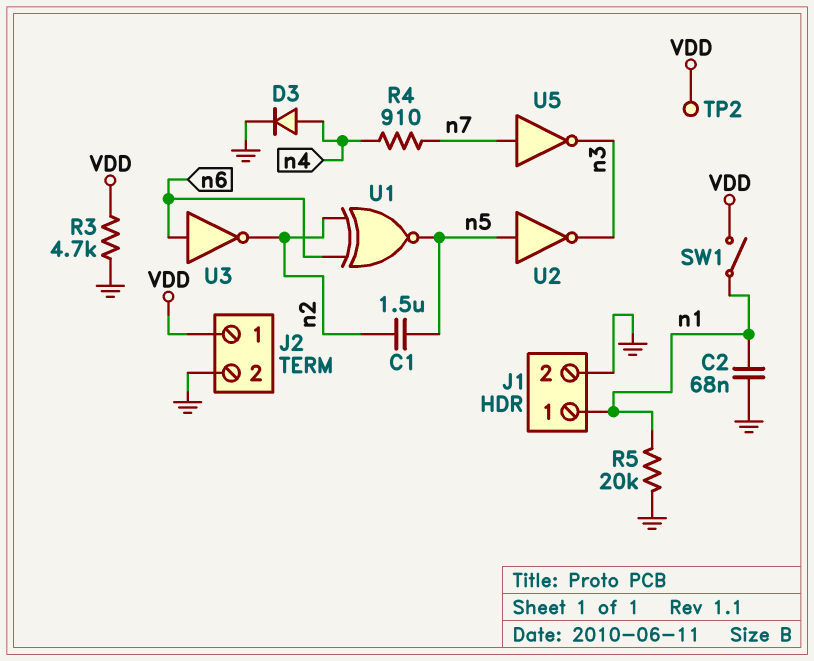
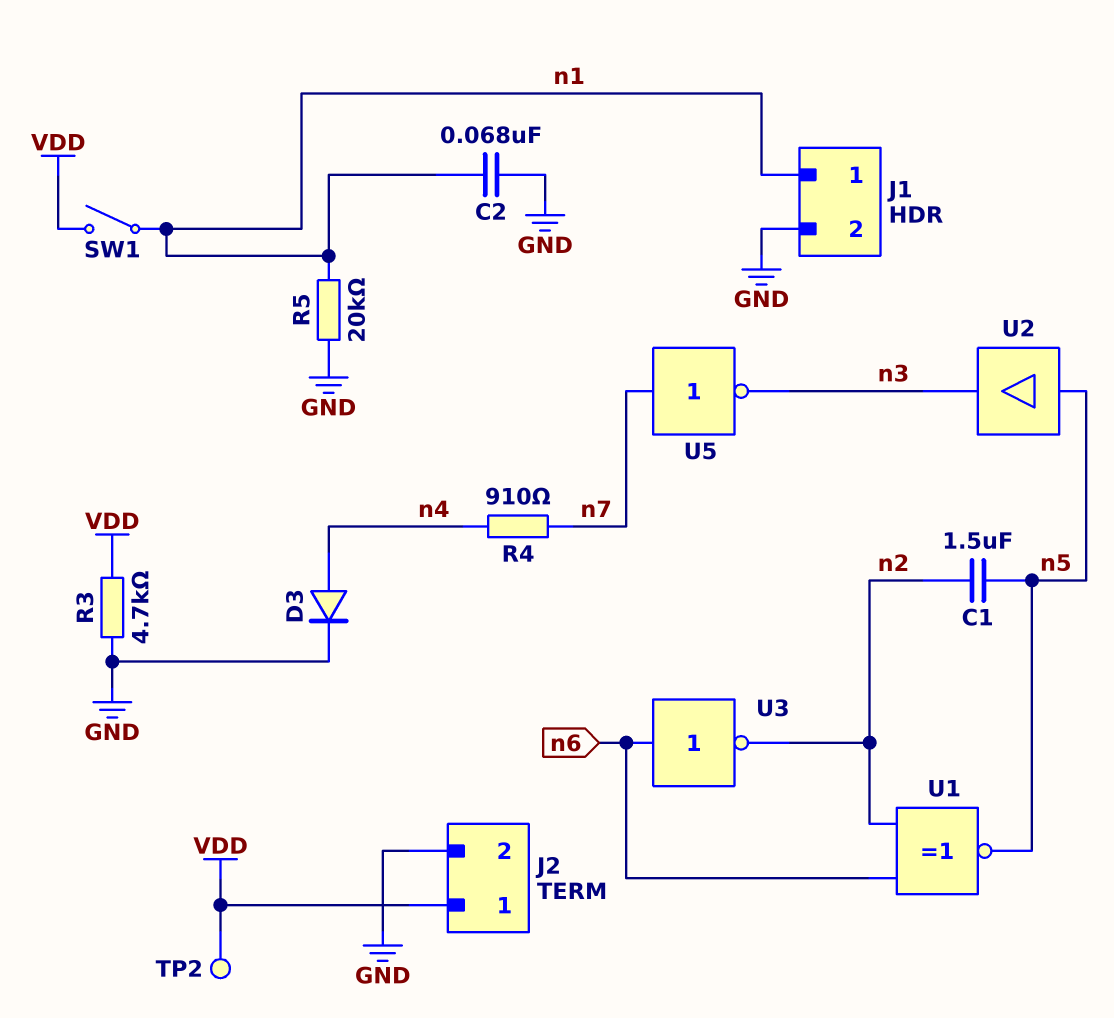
U2: NOT (in n5, out n3) -> buffer (in n5, out n3)

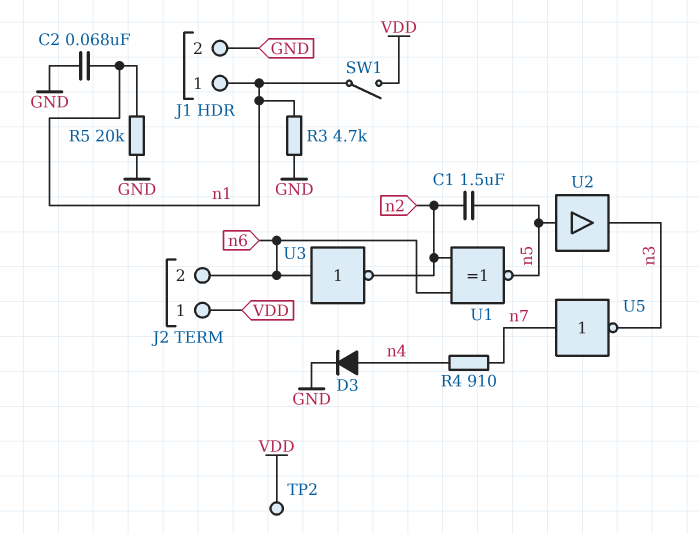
J2 pin 2: GND -> n6
R3: 4.7k (GND, VDD) -> 4.7k (GND, n1)

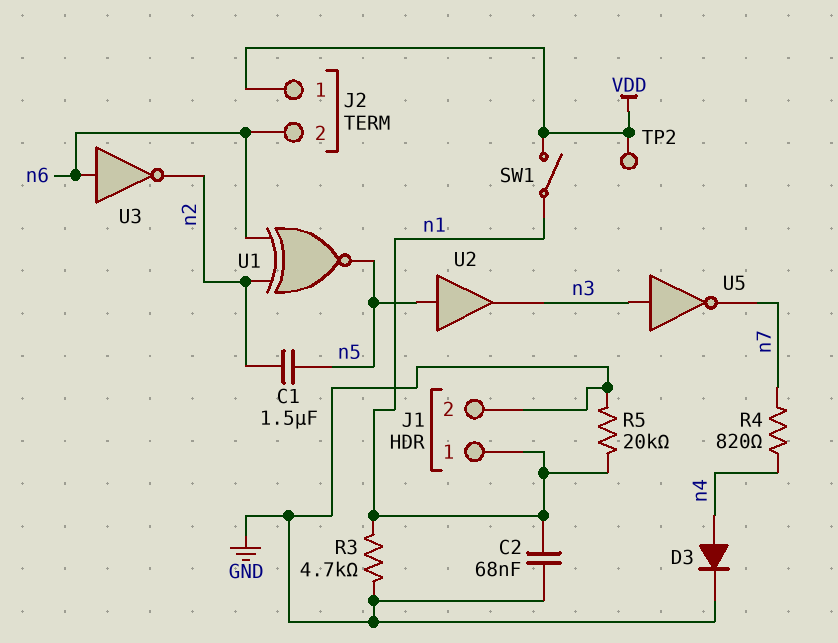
R4: 910 (n4, n7) -> 820 (n4, n7)
U5: NOT (in n7, out n3) -> NOT (in n3, out n7)

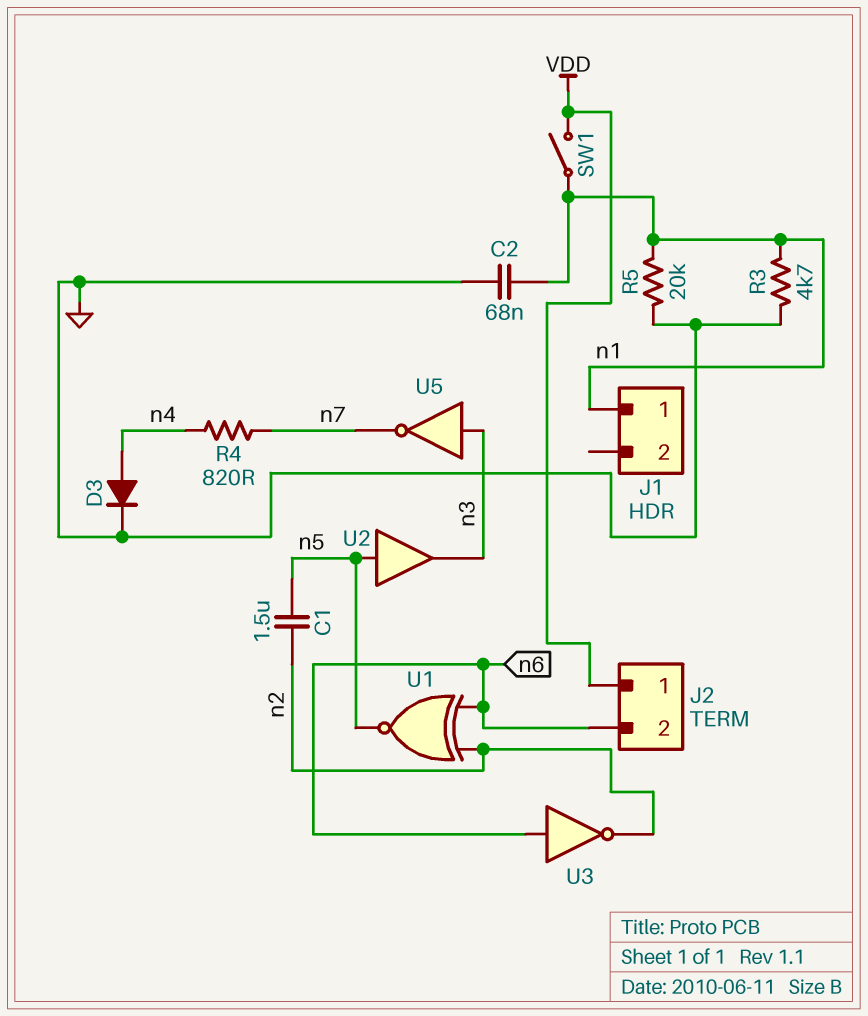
J1 pin 2: GND -> none
TP2: test point (VDD) -> none

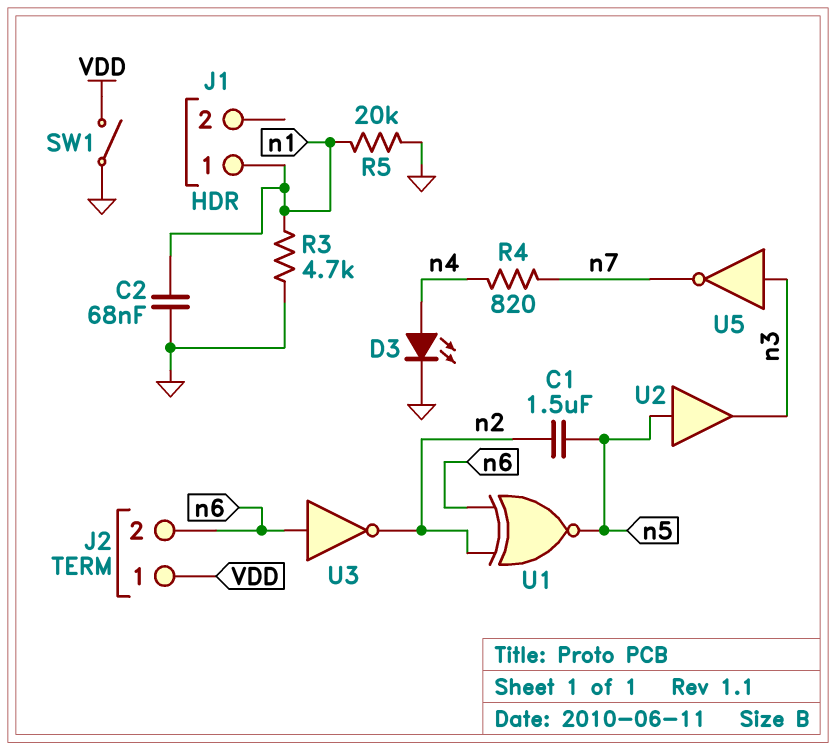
D3: diode (A n4, K GND) -> LED (A n4, K GND)
SW1: switch (VDD, n1) -> switch (GND, VDD)

